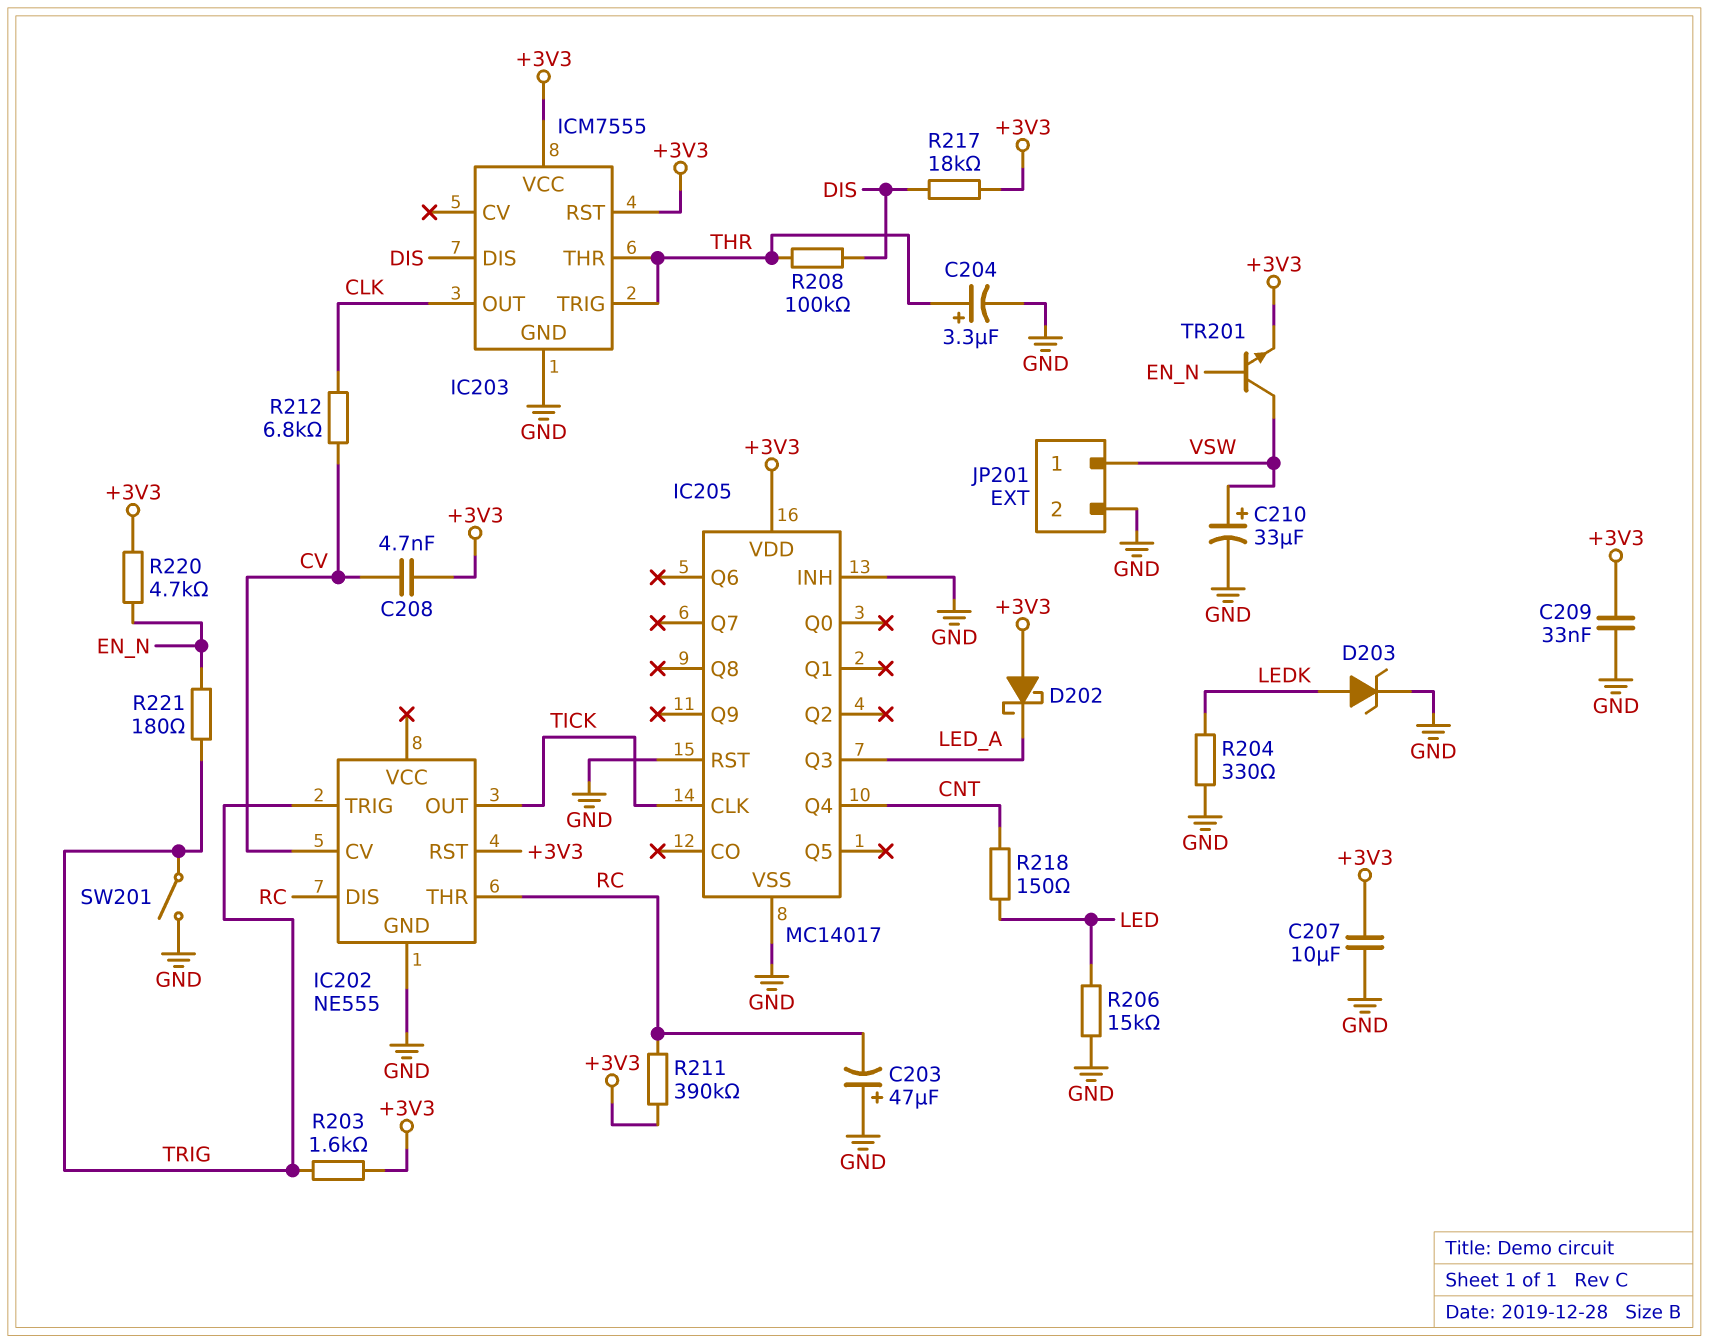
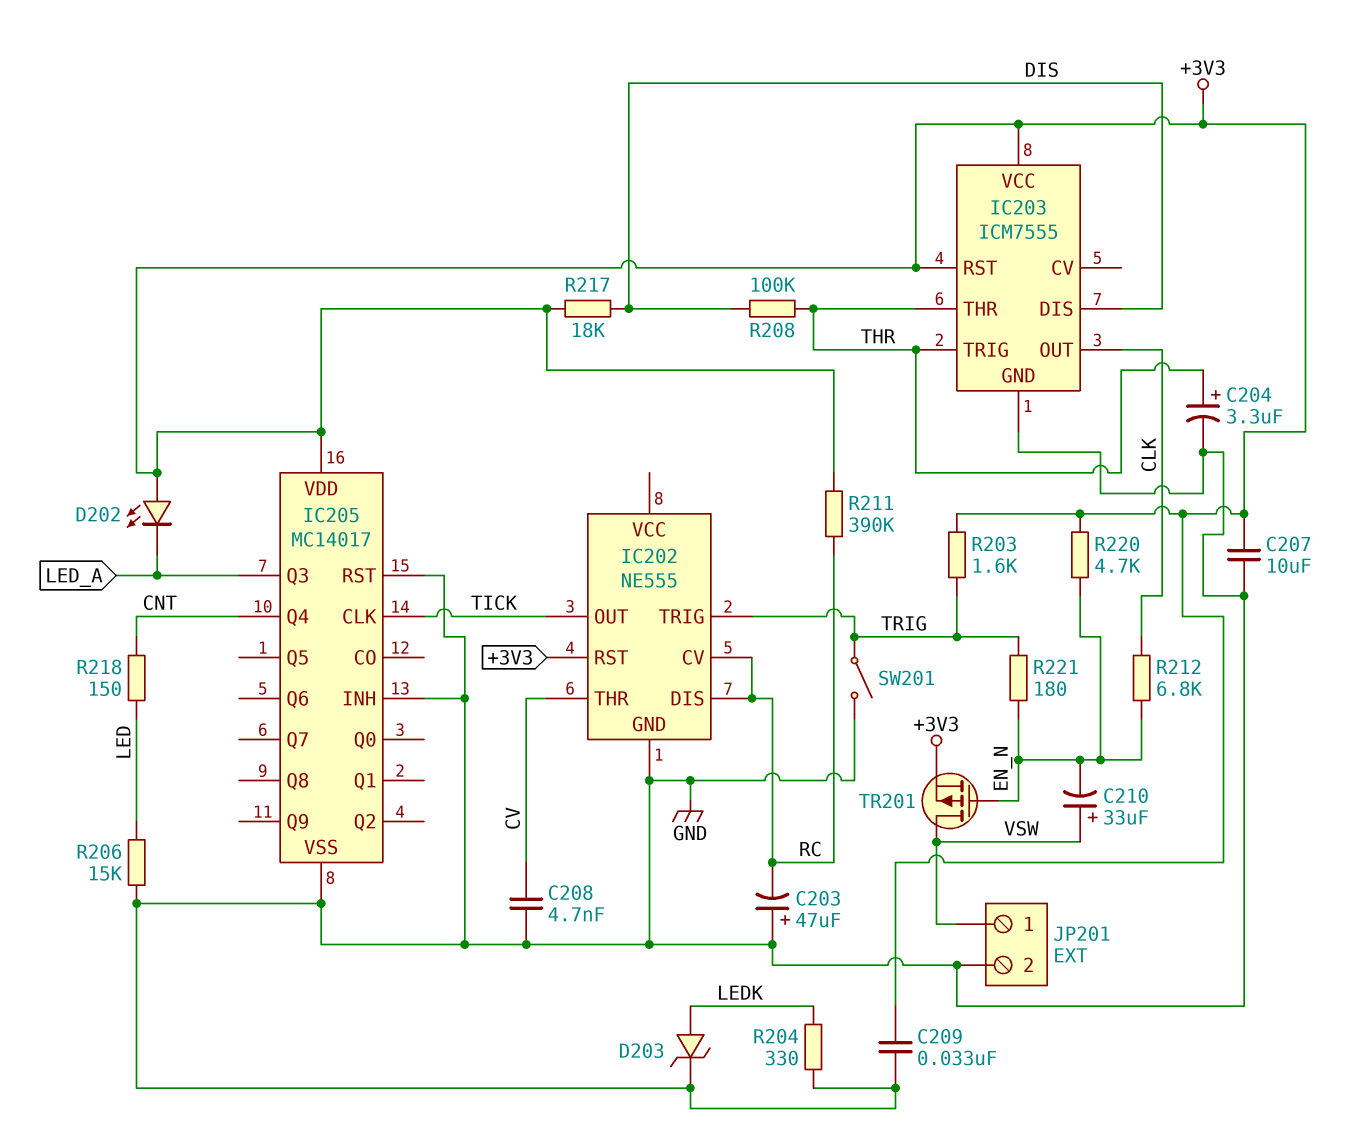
C208: 4.7nF (+3V3, CV) -> 4.7nF (CV, GND)
C210: 33uF (plus VSW, minus GND) -> 33uF (plus VSW, minus EN_N)
D202: schottky (A +3V3, K LED_A) -> LED (A +3V3, K LED_A)
IC202 pin CV: CV -> RC
IC202 pin THR: RC -> CV
R212: 6.8k (CLK, CV) -> 6.8k (CLK, EN_N)
TR201: NPN (B EN_N, C VSW, E +3V3) -> PMOS (G EN_N, D VSW, S +3V3)

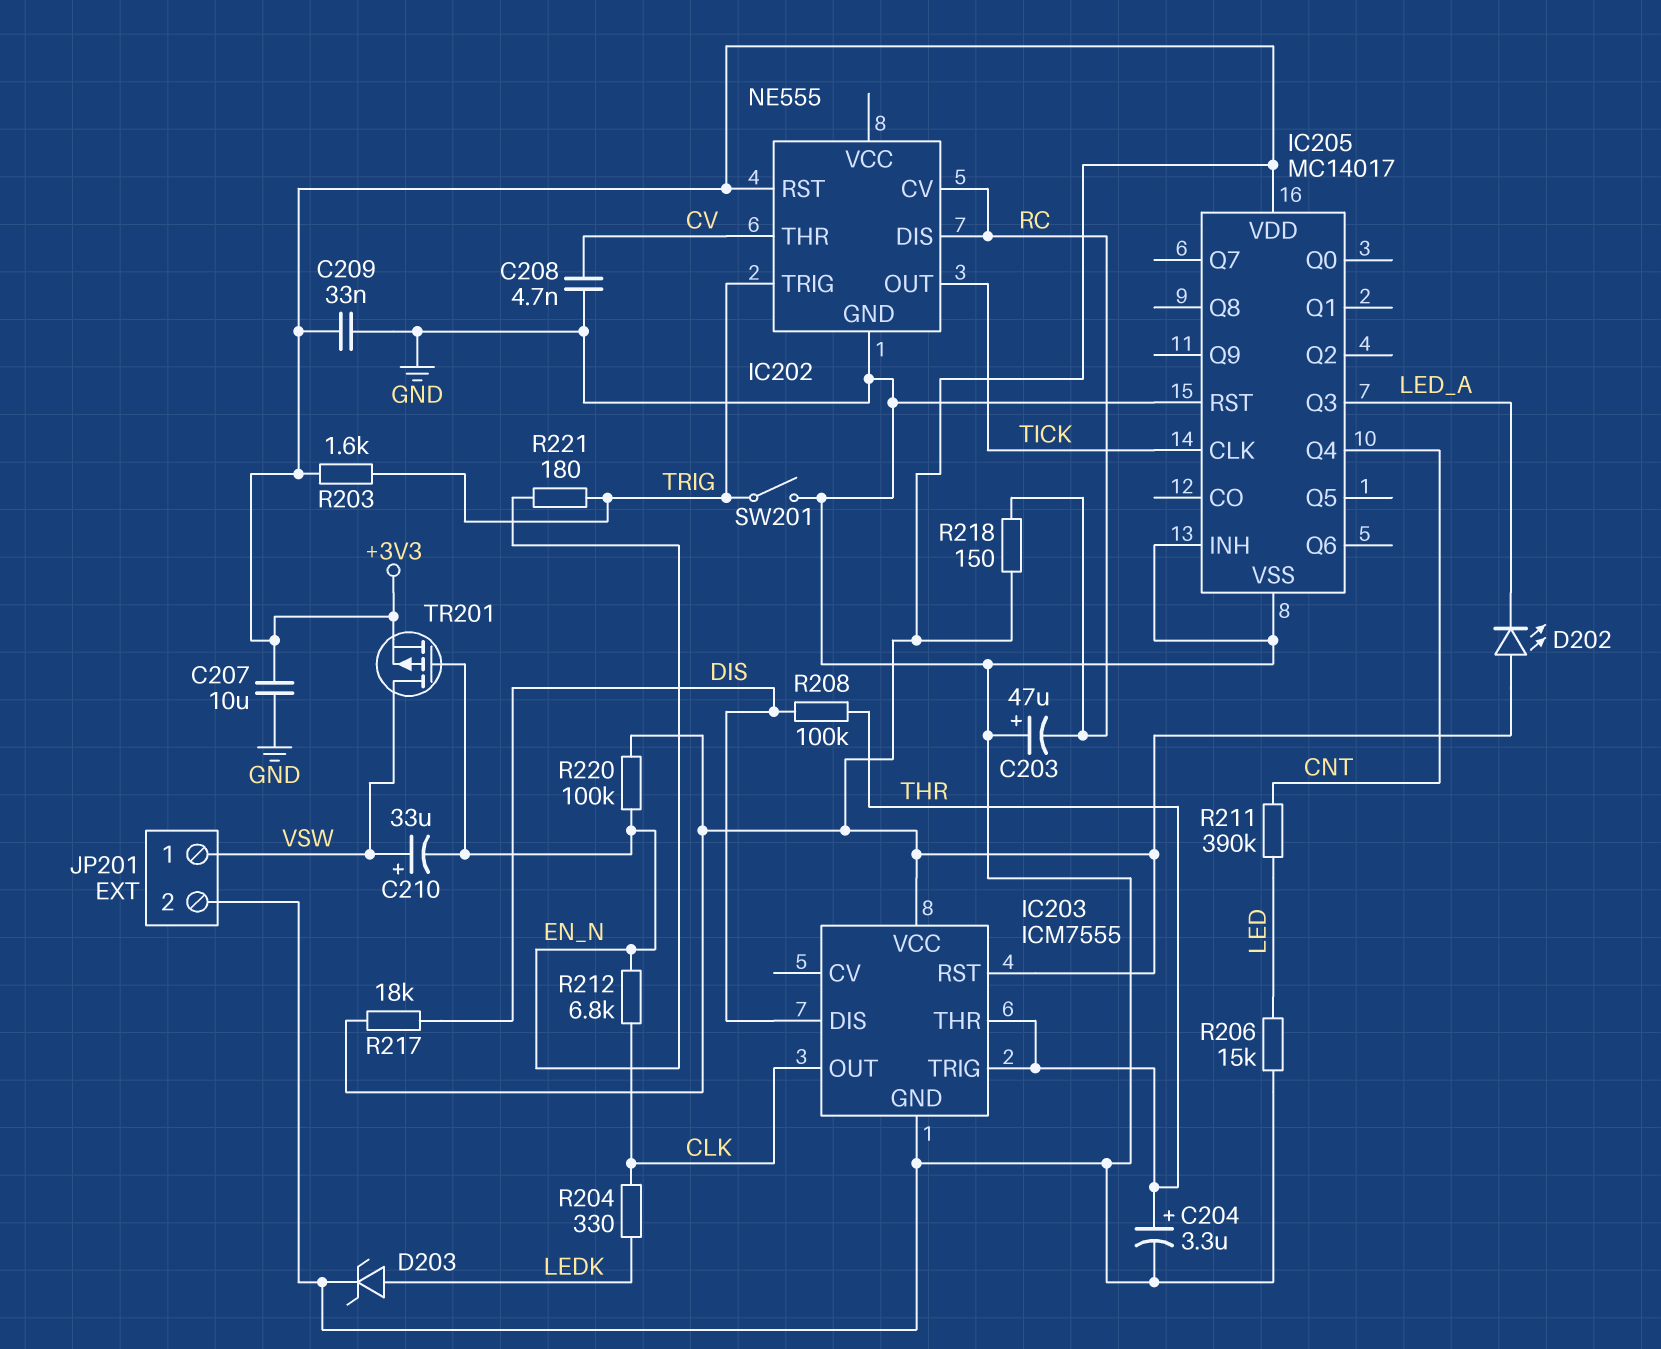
R204: 330 (GND, LEDK) -> 330 (CLK, LEDK)
R211: 390k (+3V3, RC) -> 390k (CNT, LED)
R218: 150 (CNT, LED) -> 150 (+3V3, RC)
R220: 4.7k (+3V3, EN_N) -> 100k (+3V3, EN_N)

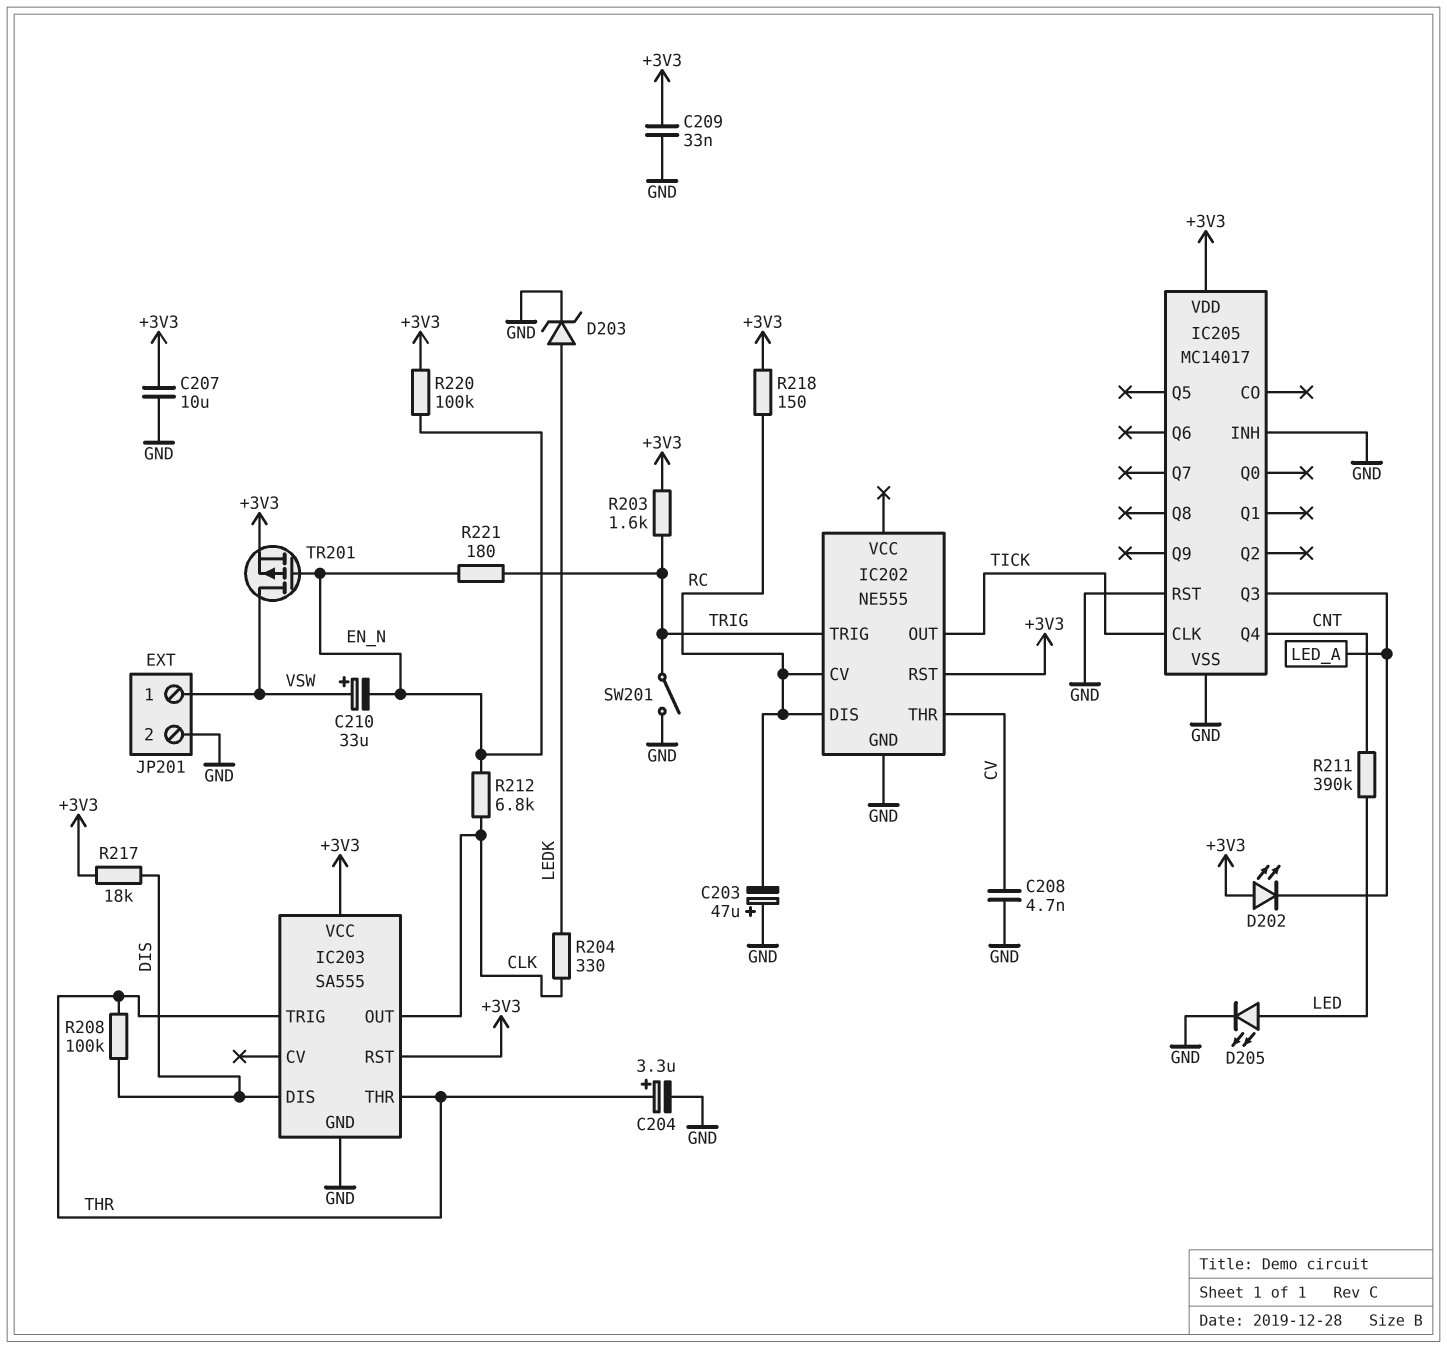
D205: none -> LED (A LED, K GND)
IC203: ICM7555 -> SA555
R206: 15k (GND, LED) -> none

